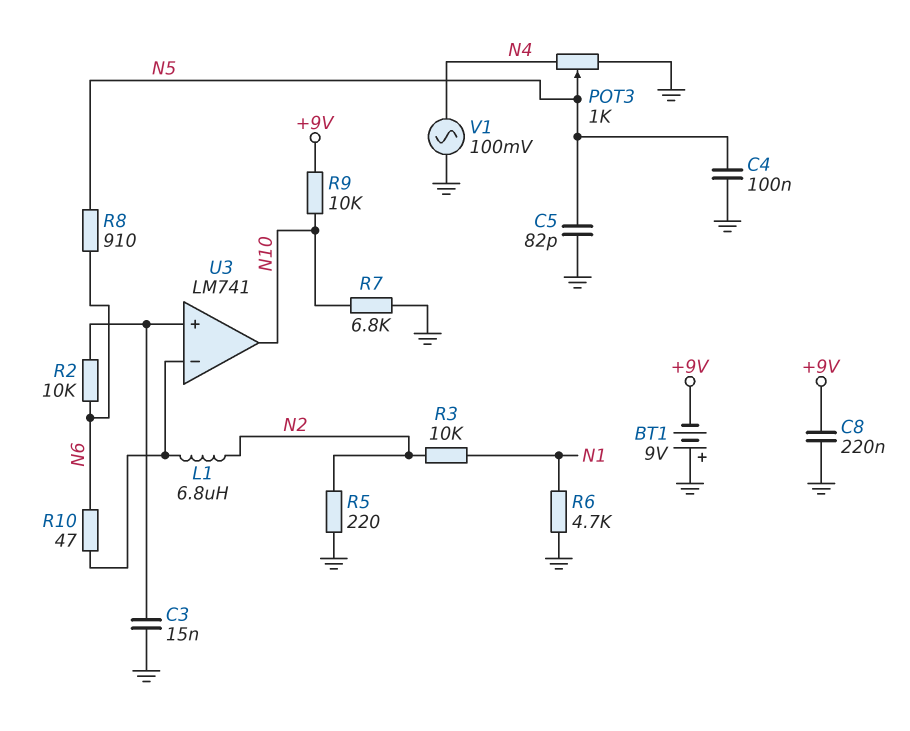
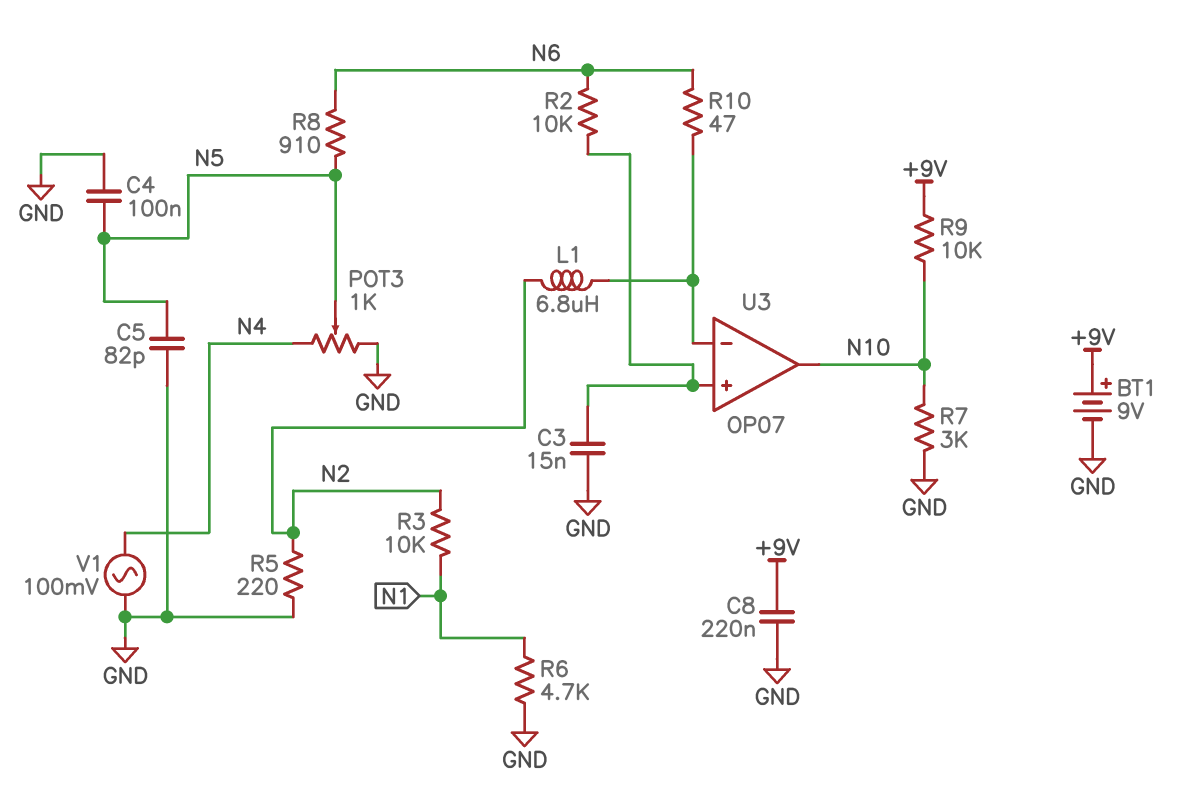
BT1: 9V (plus GND, minus +9V) -> 9V (plus +9V, minus GND)
R7: 6.8k (GND, N10) -> 3k (GND, N10)
U3: LM741 -> OP07

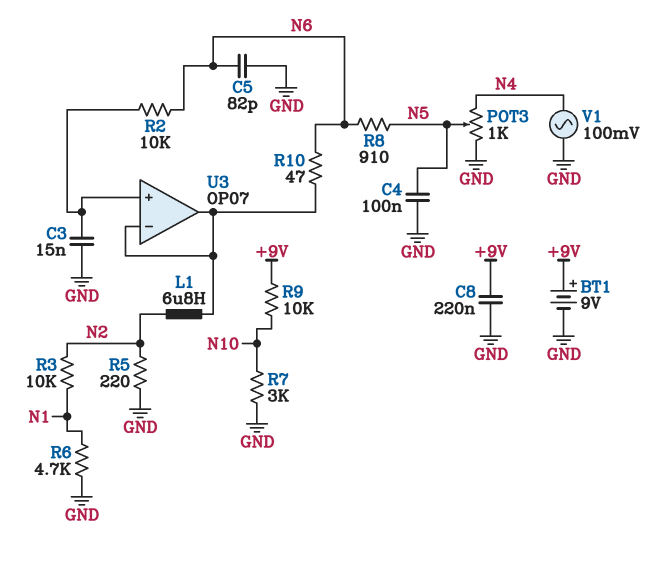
C5: 82pF (GND, N5) -> 82pF (GND, N6)
U3 pin out: N10 -> U3/in-

